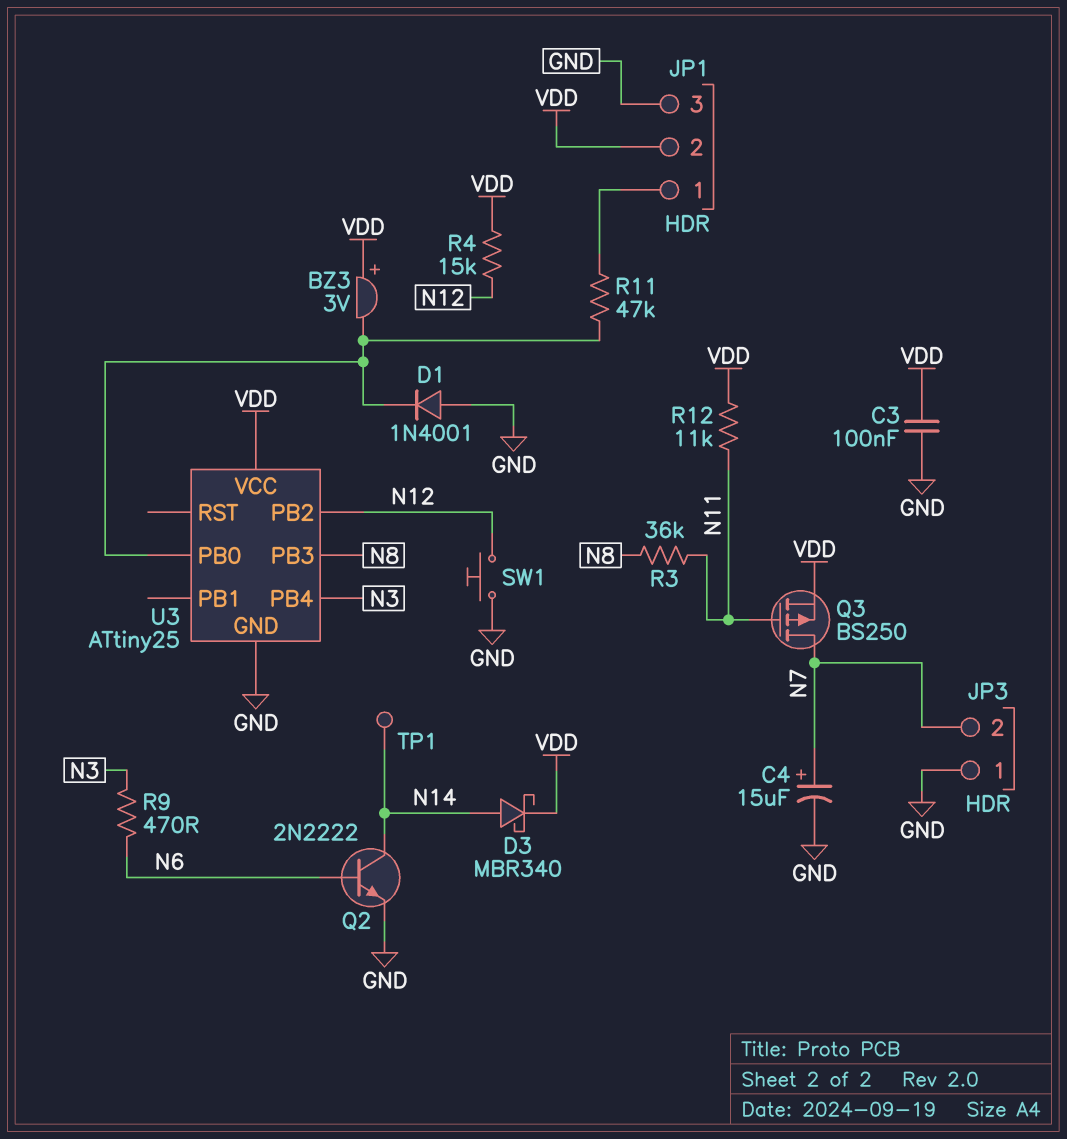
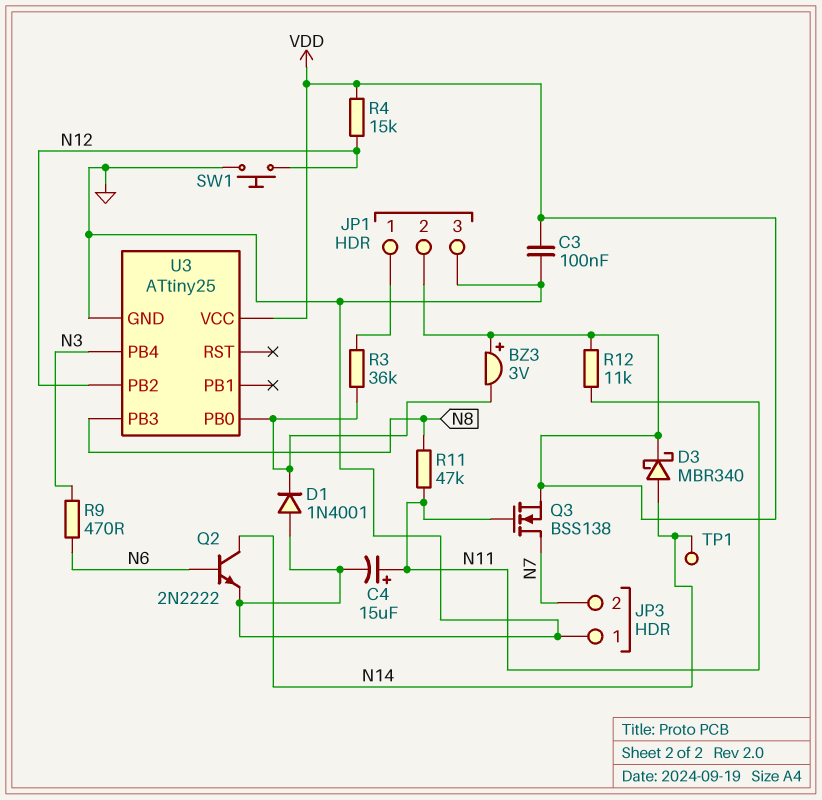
C4: 15uF (plus N7, minus GND) -> 15uF (plus N11, minus GND)
Q3: PMOS BS250 (G N11, D N7, S VDD) -> NMOS BSS138 (G N11, D N7, S VDD)
R3: 36k (N8, N11) -> 36k (JP1/1, U3/PB0)
R11: 47k (JP1/1, U3/PB0) -> 47k (N8, N11)

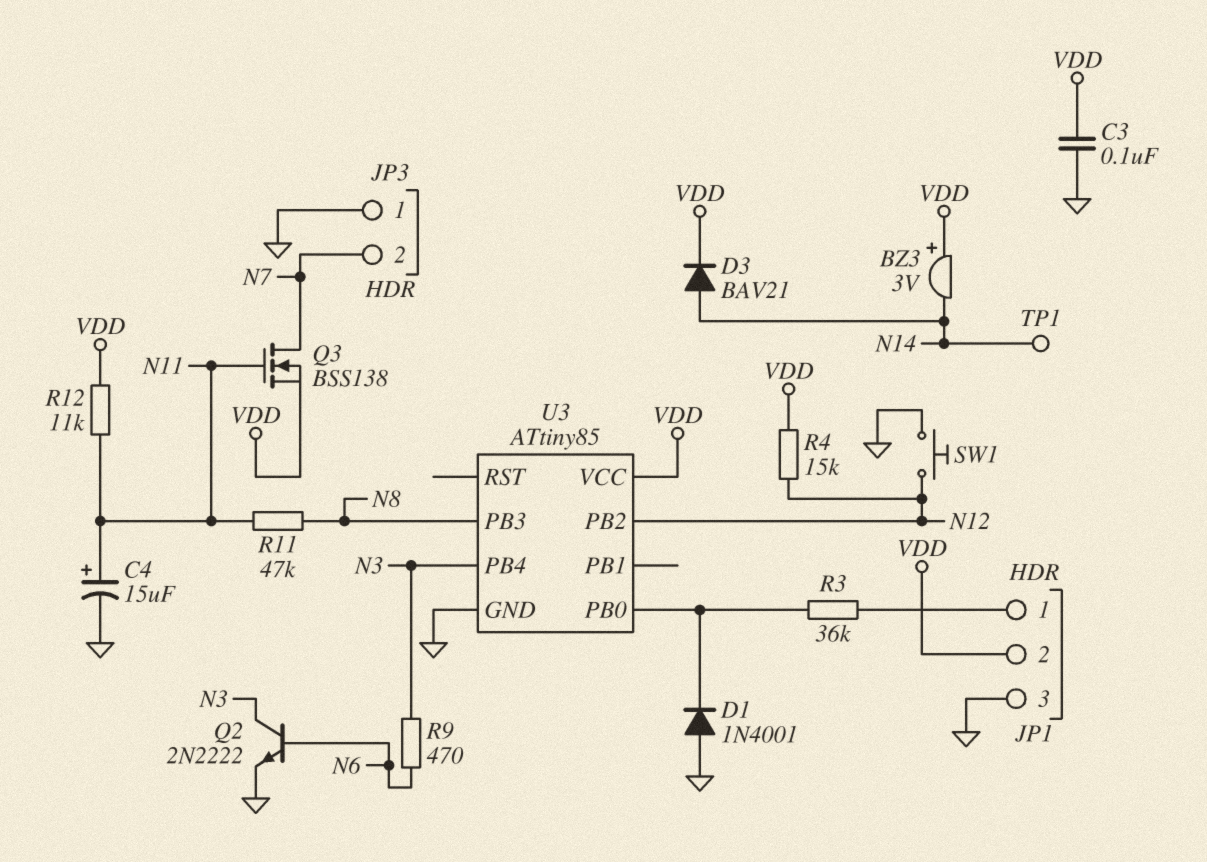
BZ3: buzzer 3V (plus VDD, minus U3/PB0) -> buzzer 3V (plus VDD, minus N14)
D3: schottky MBR340 (A N14, K VDD) -> diode BAV21 (A N14, K VDD)
Q2: NPN 2N2222 (B N6, C N14, E GND) -> NPN 2N2222 (B N6, C N3, E GND)
U3: ATtiny25 -> ATtiny85

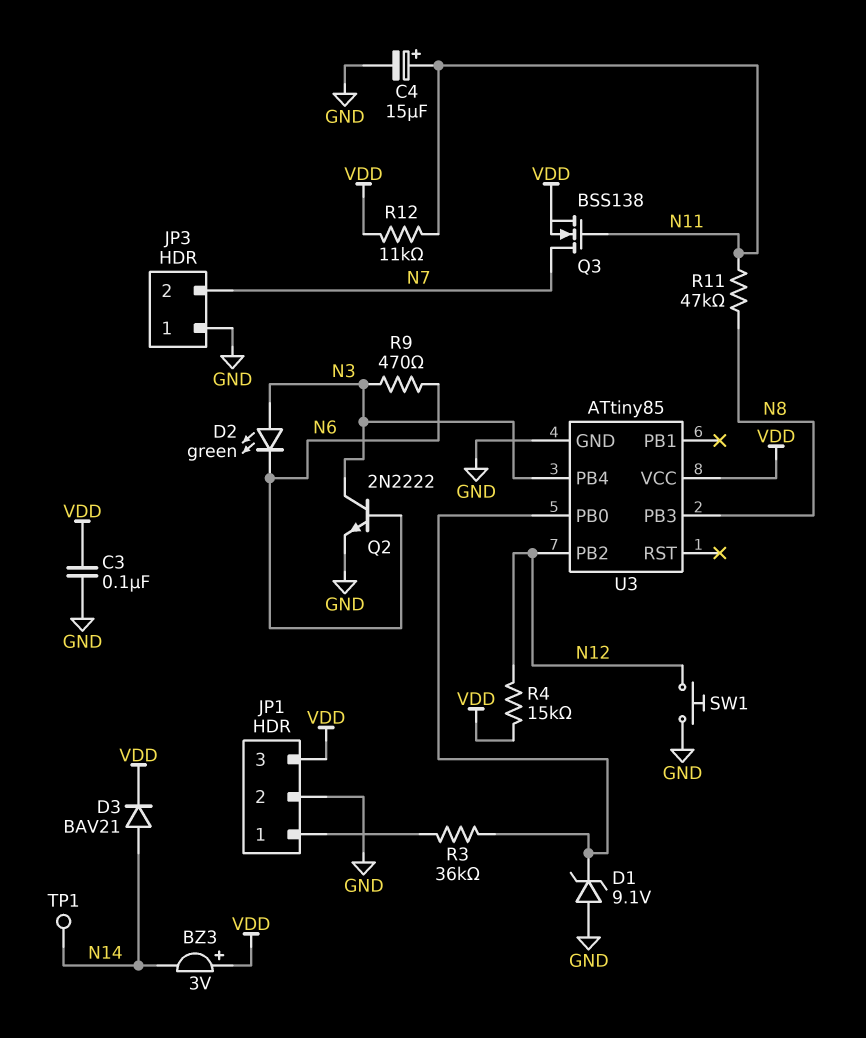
D1: diode 1N4001 (A GND, K U3/PB0) -> zener 9.1V (A GND, K U3/PB0)
D2: none -> LED green (A N3, K N6)
JP1 pin 2: VDD -> GND
JP1 pin 3: GND -> VDD

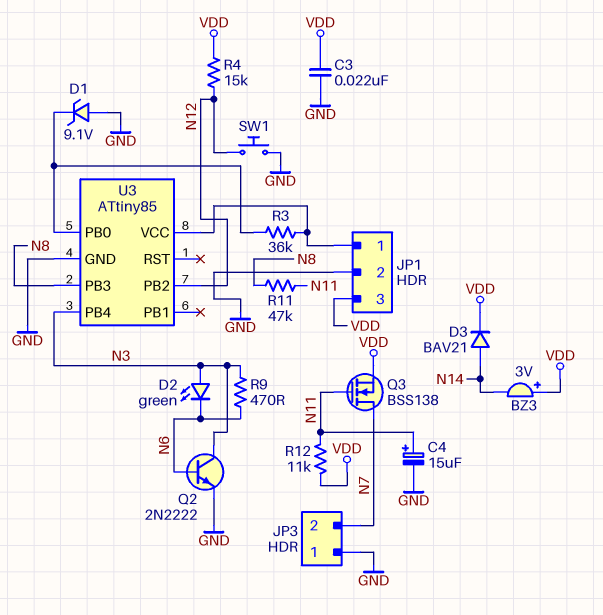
C3: 100nF (GND, VDD) -> 22nF (GND, VDD)
TP1: test point (N14) -> none
U3 pin VCC: VDD -> JP1/1

